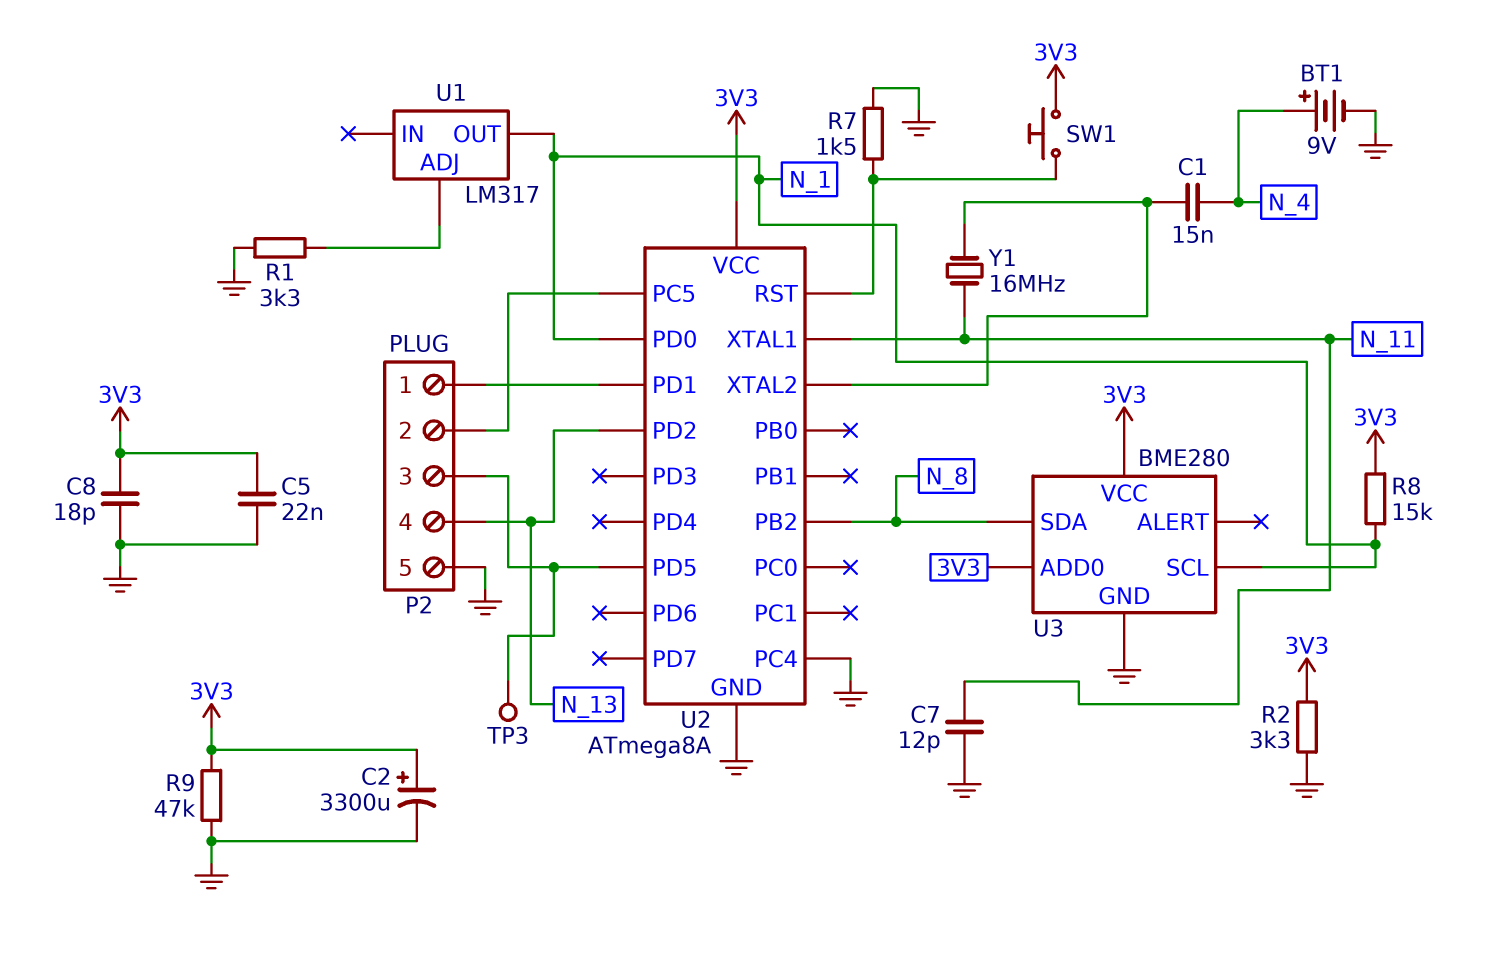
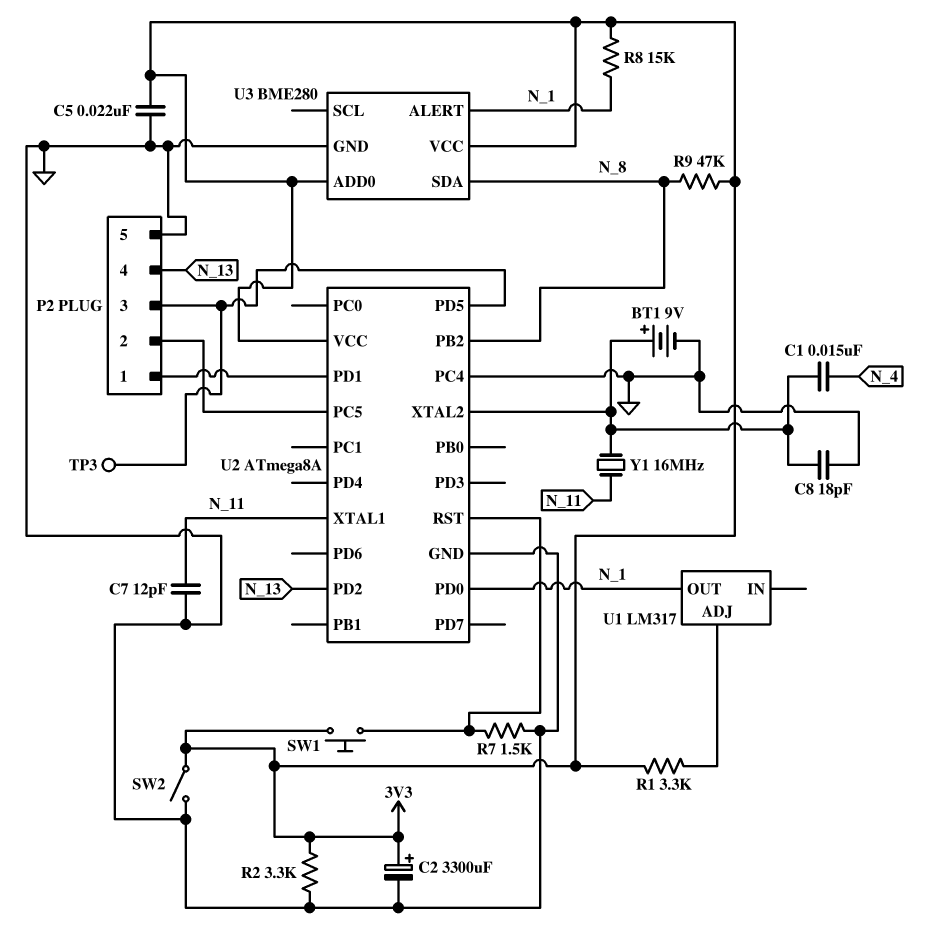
BT1: 9V (plus N_4, minus GND) -> 9V (plus U2/XTAL2, minus GND)
C8: 18pF (3V3, GND) -> 18pF (GND, U2/XTAL2)
R1: 3.3k (GND, U1/ADJ) -> 3.3k (3V3, U1/ADJ)
R9: 47k (3V3, GND) -> 47k (3V3, N_8)
SW2: none -> switch (3V3, GND)
U3 pin ALERT: none -> N_1
U3 pin SCL: N_1 -> none

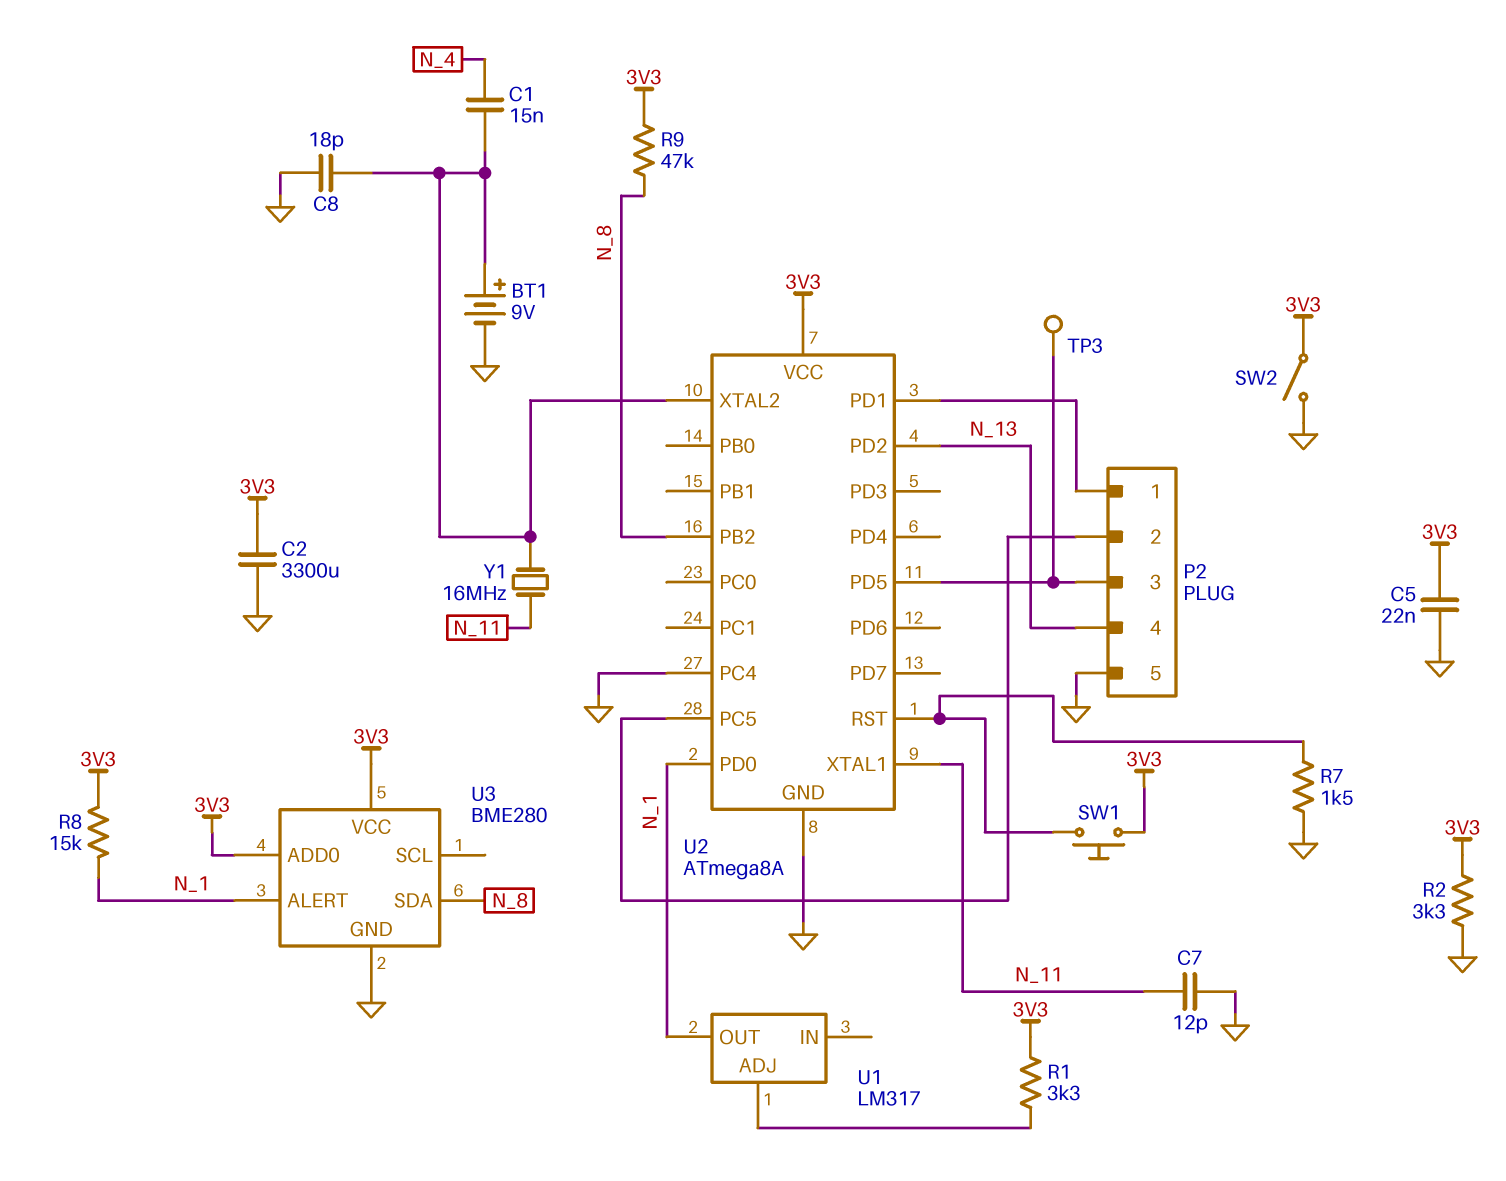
C2: 3300uF (plus 3V3, minus GND) -> 3300uF (3V3, GND)

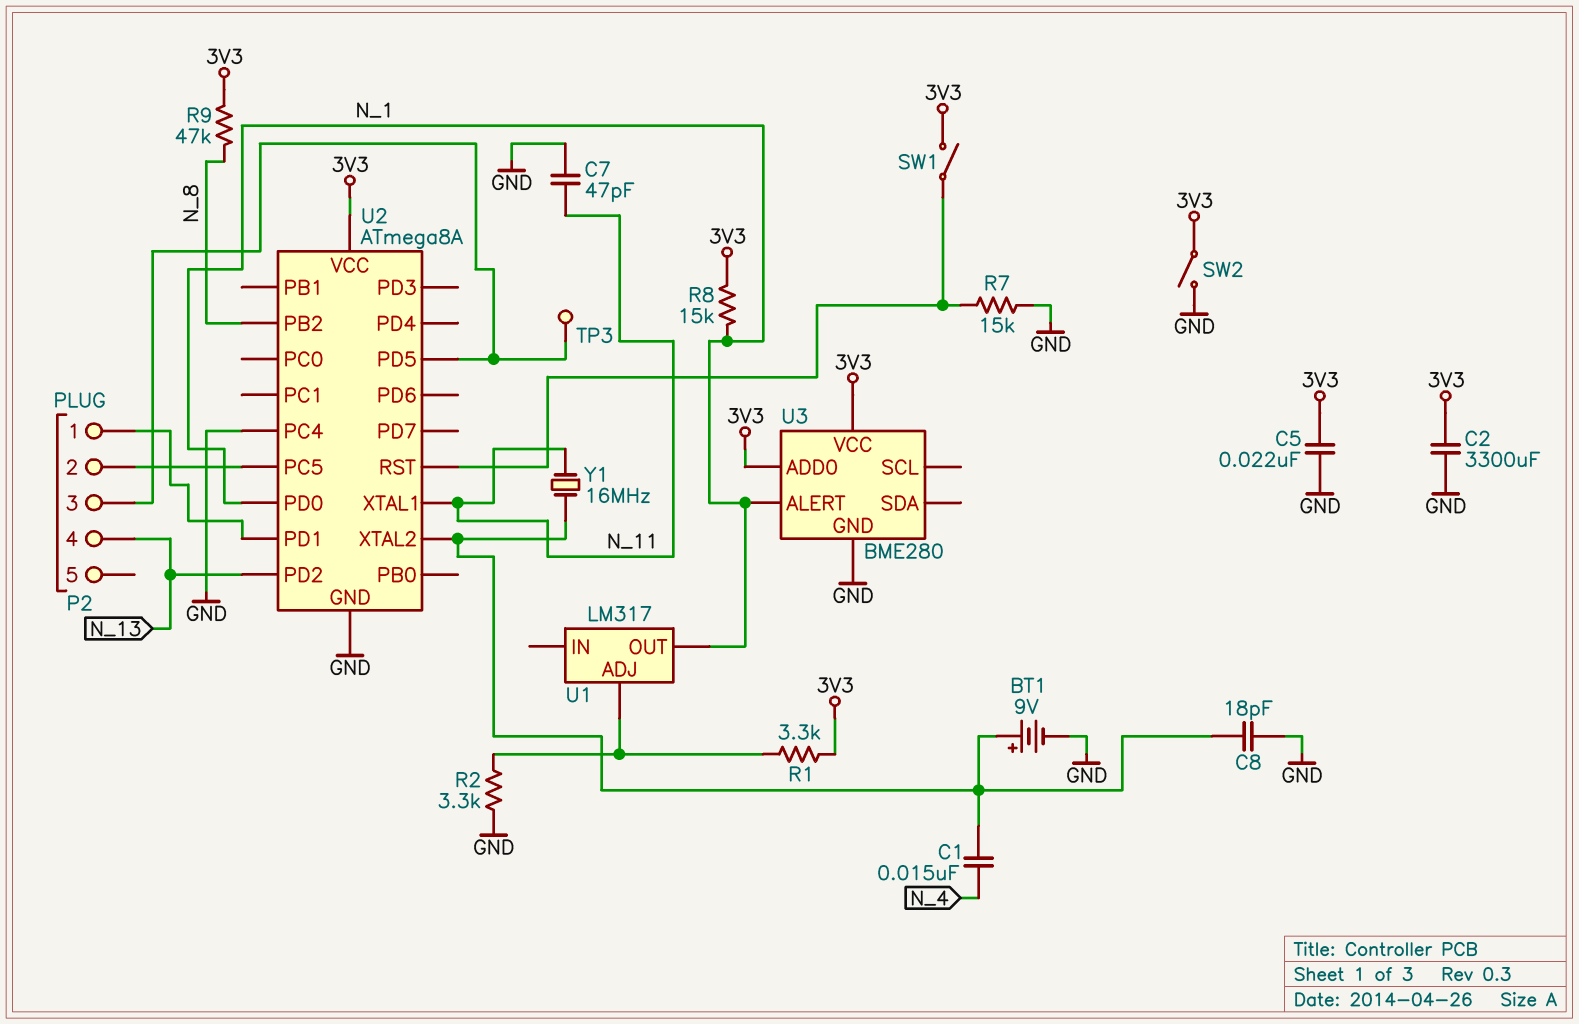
C7: 12pF (GND, N_11) -> 47pF (GND, N_11)
P2 pin 5: GND -> none
R2: 3.3k (3V3, GND) -> 3.3k (GND, U1/ADJ)
R7: 1.5k (GND, U2/RST) -> 15k (GND, U2/RST)
SW1: button (3V3, U2/RST) -> switch (3V3, U2/RST)
U3 pin SDA: N_8 -> none

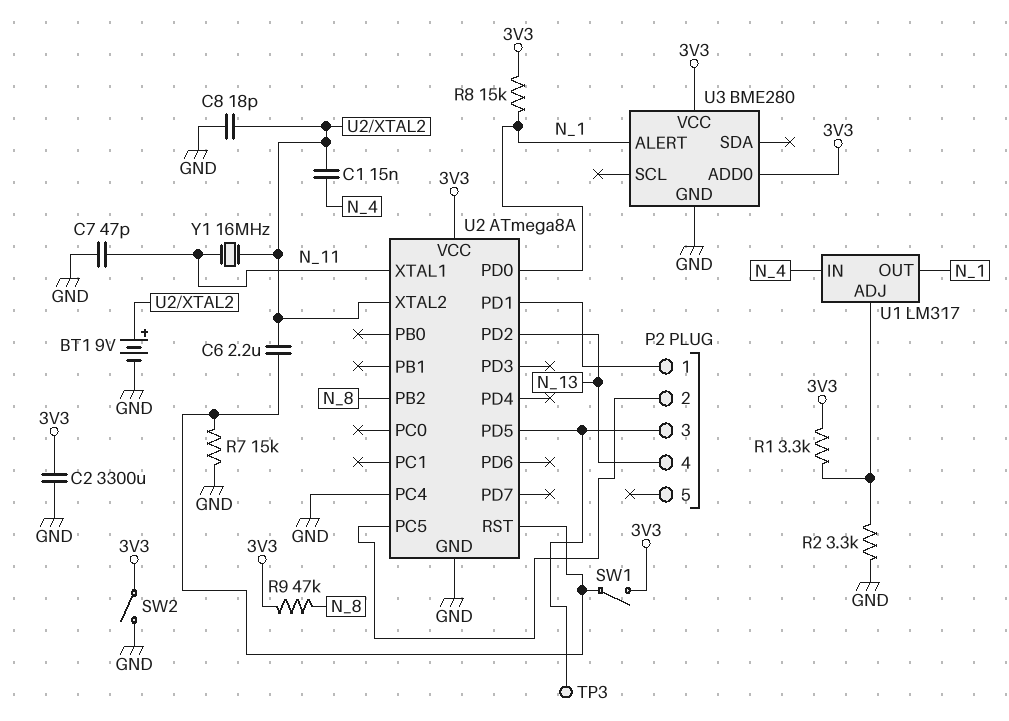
C5: 22nF (3V3, GND) -> none
C6: none -> 2.2uF (U2/RST, U2/XTAL2)
U1 pin IN: none -> N_4

